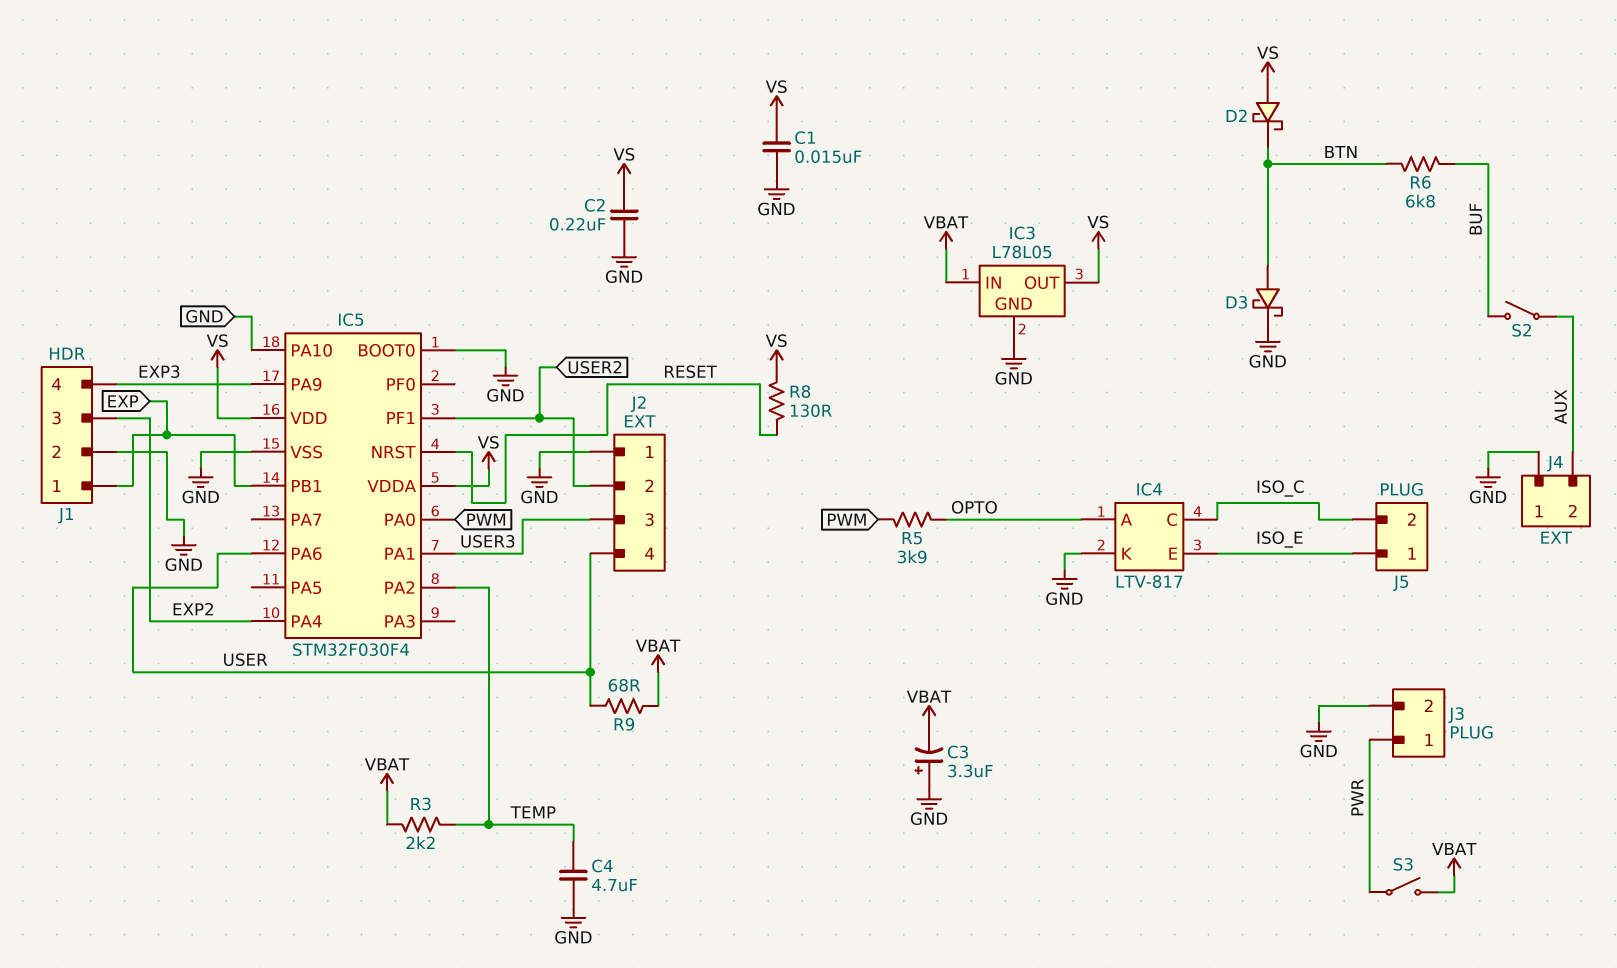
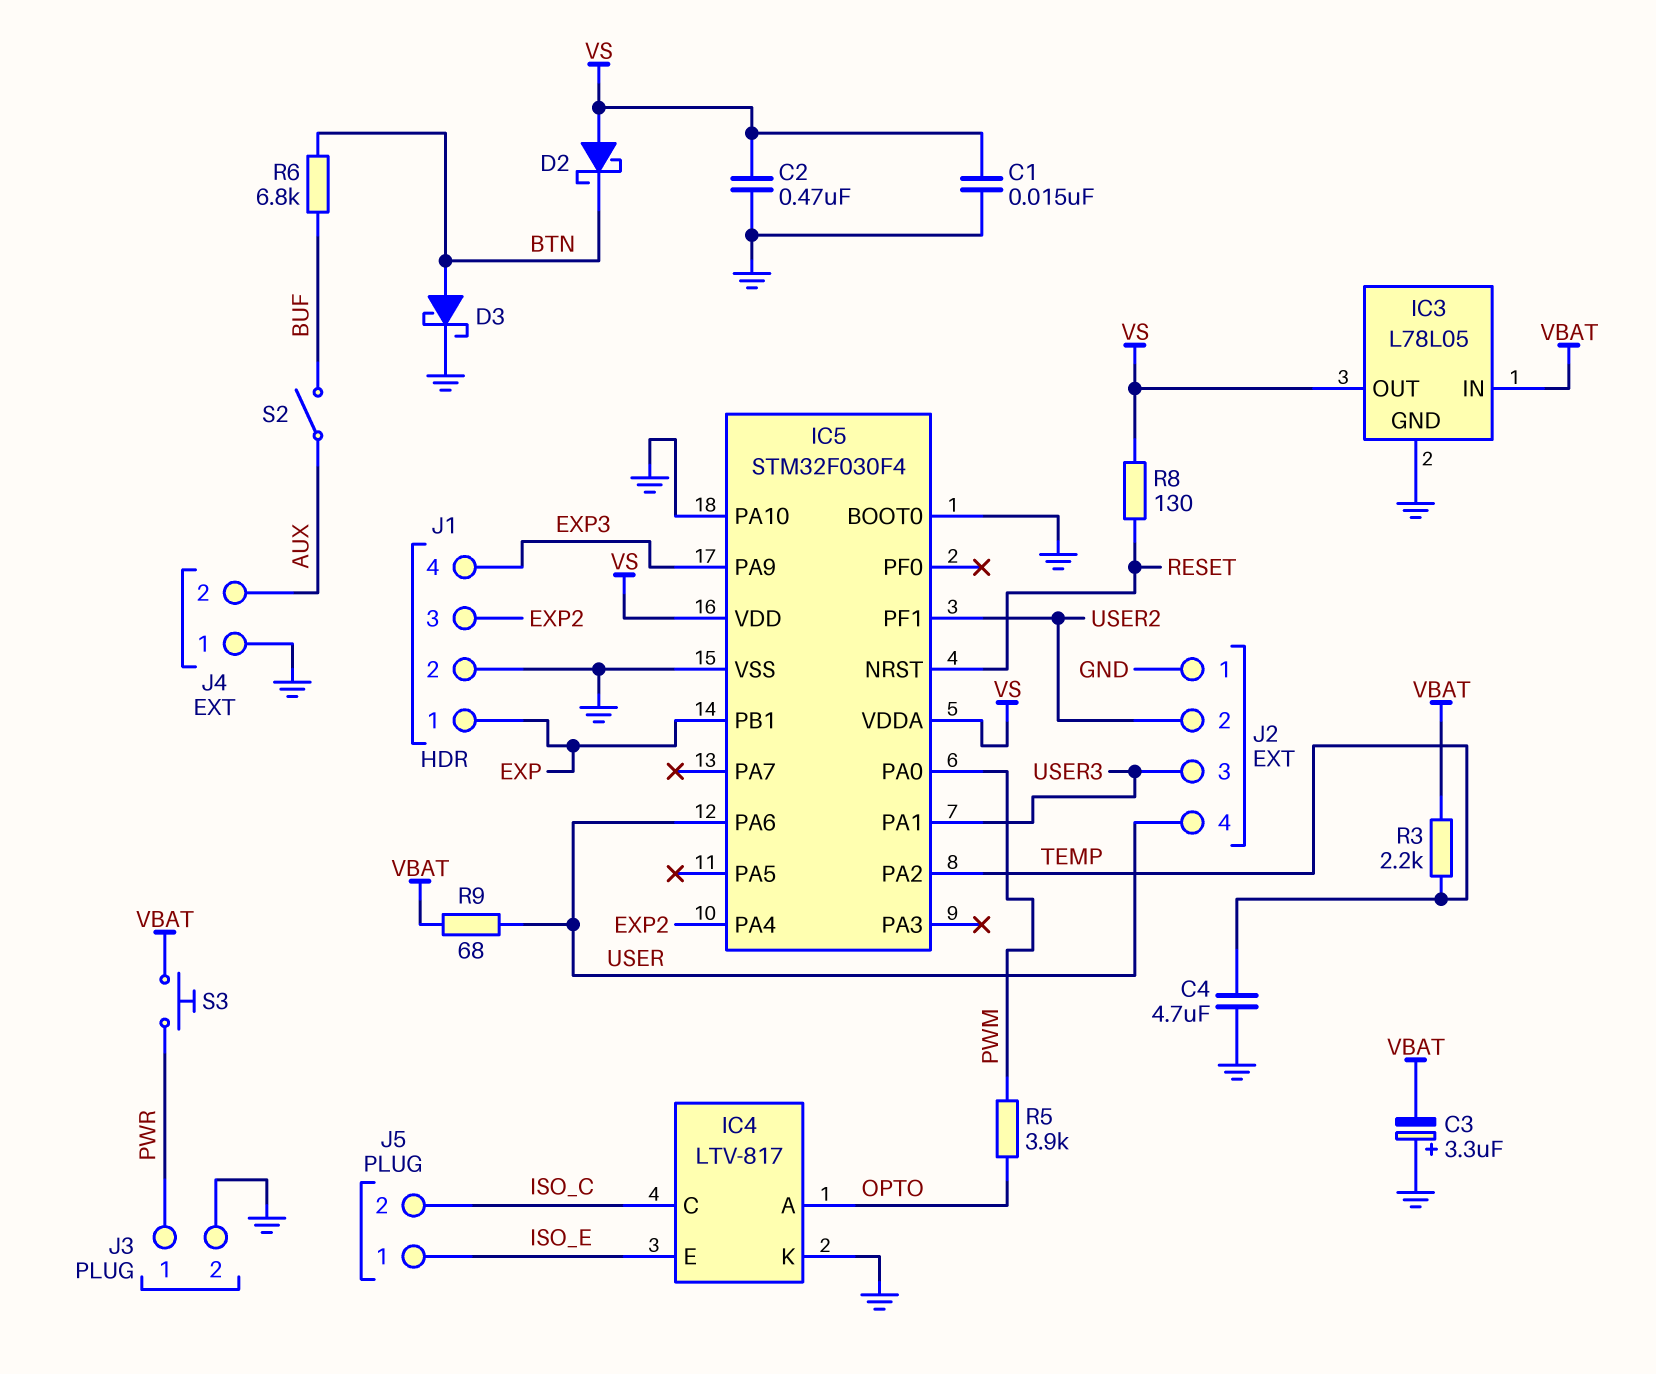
C2: 220nF (GND, VS) -> 470nF (GND, VS)
S3: switch (PWR, VBAT) -> button (PWR, VBAT)

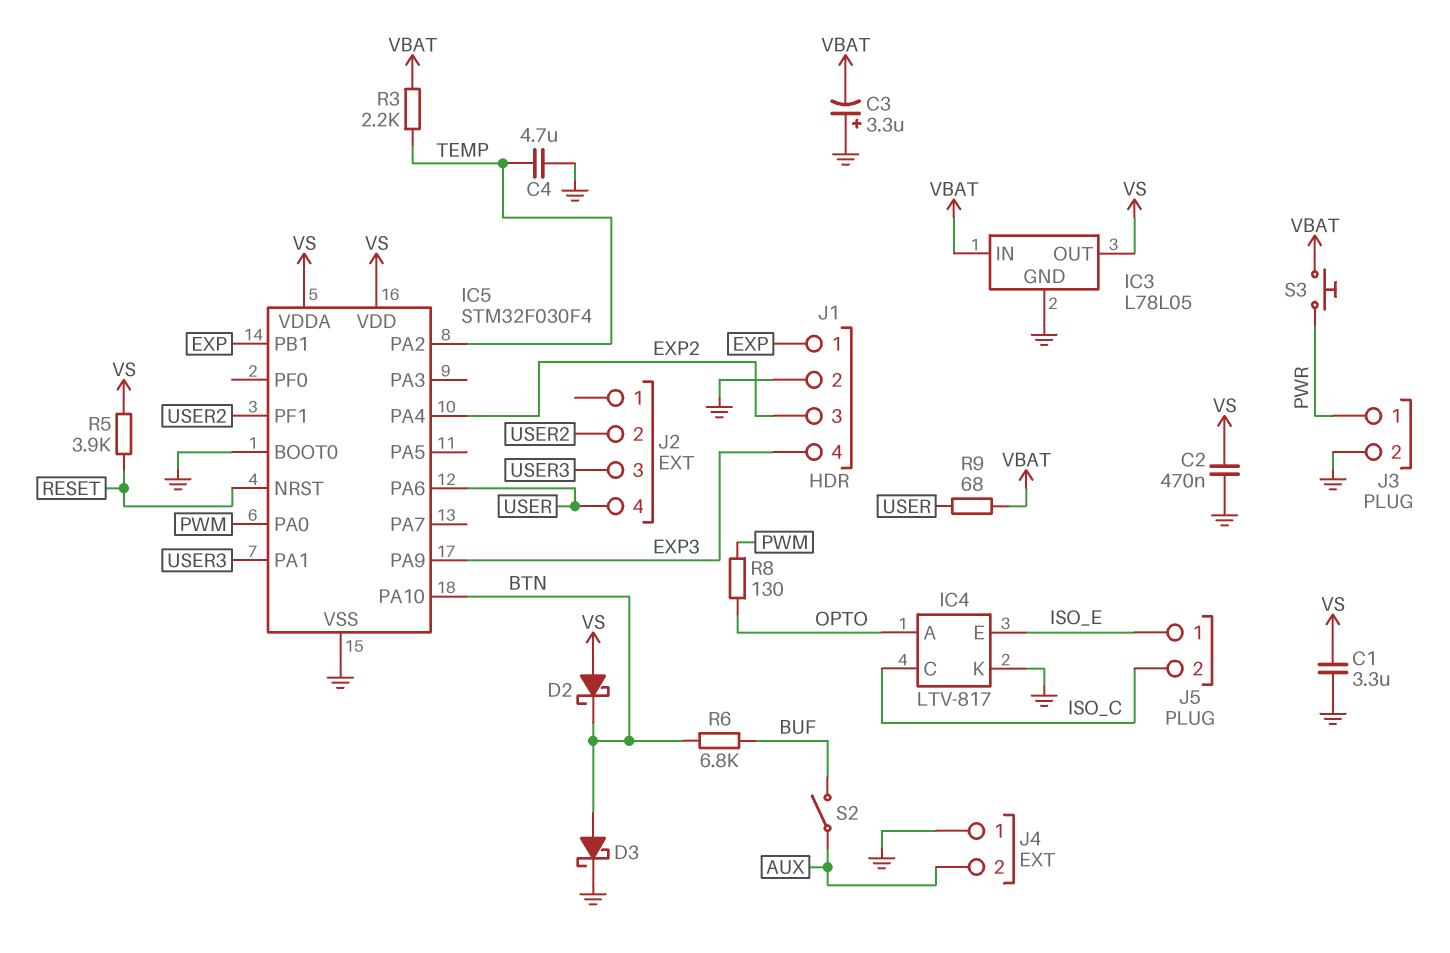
C1: 15nF (GND, VS) -> 3.3uF (GND, VS)
IC5 pin PA10: GND -> BTN
J2 pin 1: GND -> none
R5: 3.9k (OPTO, PWM) -> 3.9k (RESET, VS)
R8: 130 (RESET, VS) -> 130 (OPTO, PWM)

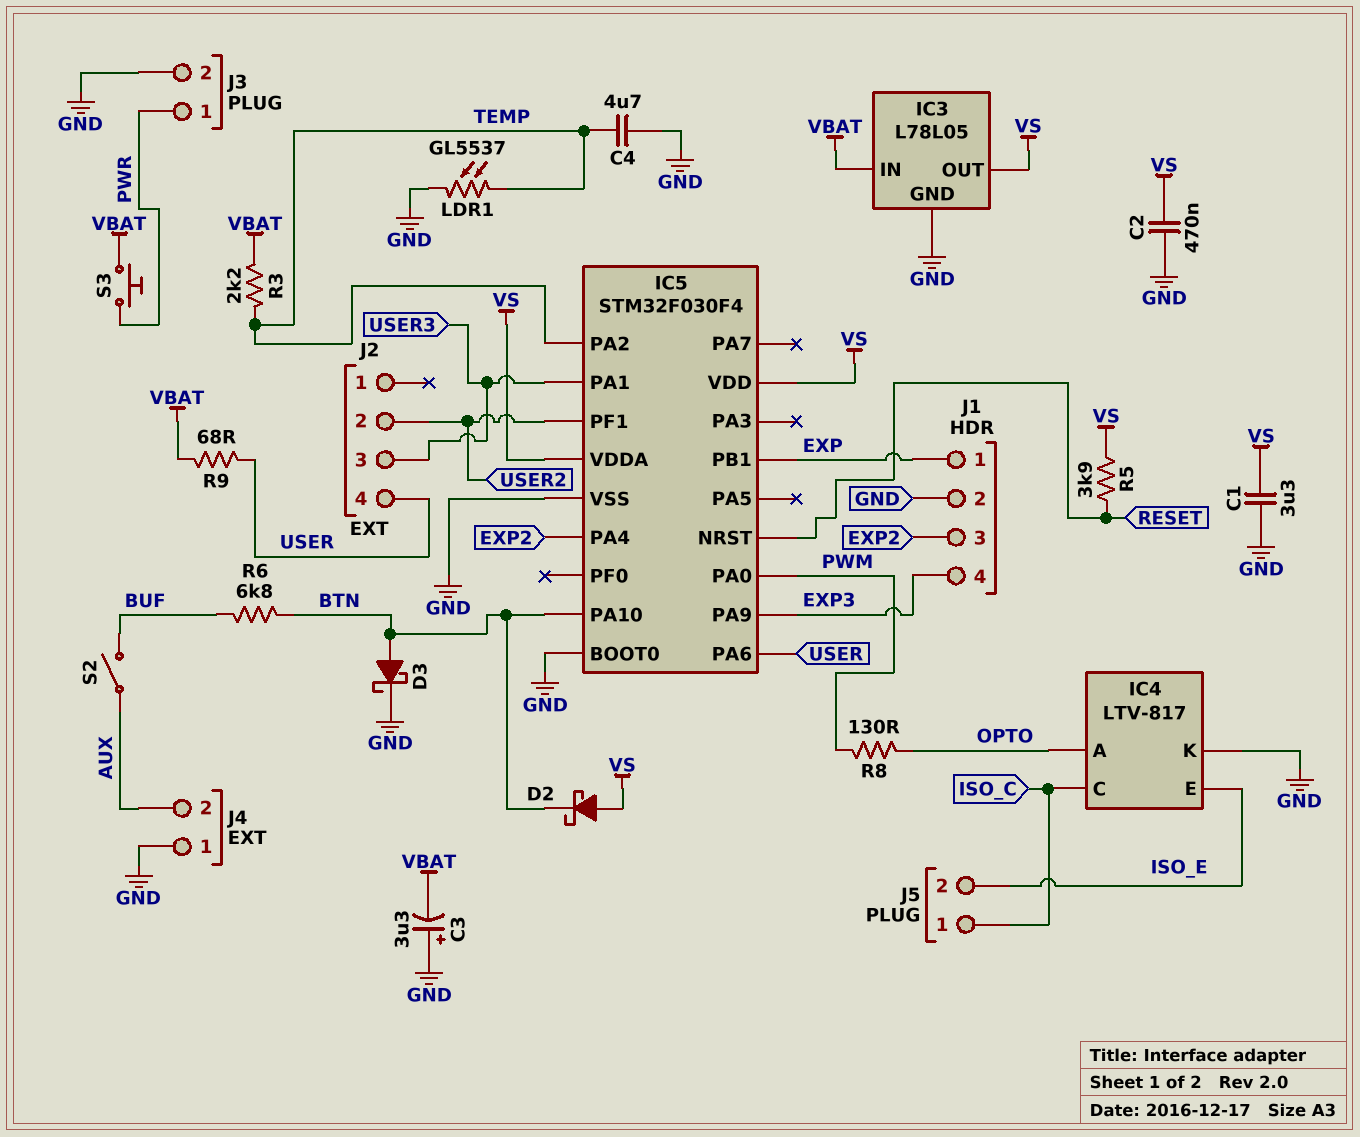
J5 pin 1: ISO_E -> ISO_C
J5 pin 2: ISO_C -> ISO_E
LDR1: none -> GL5537 (GND, TEMP)

